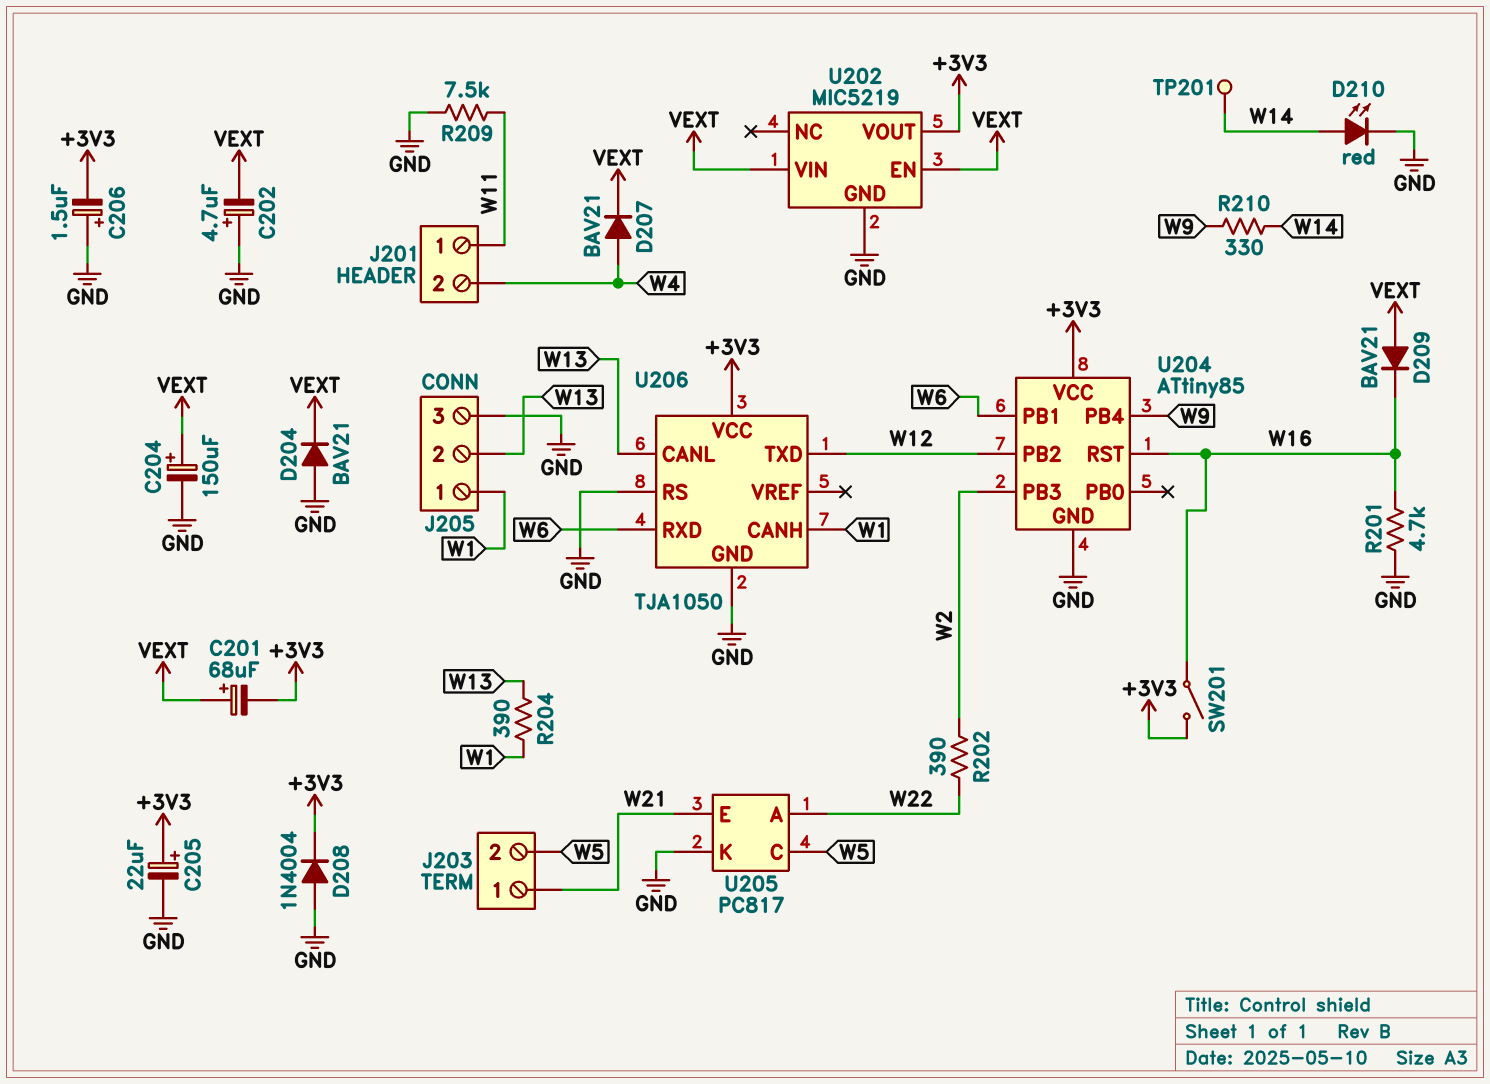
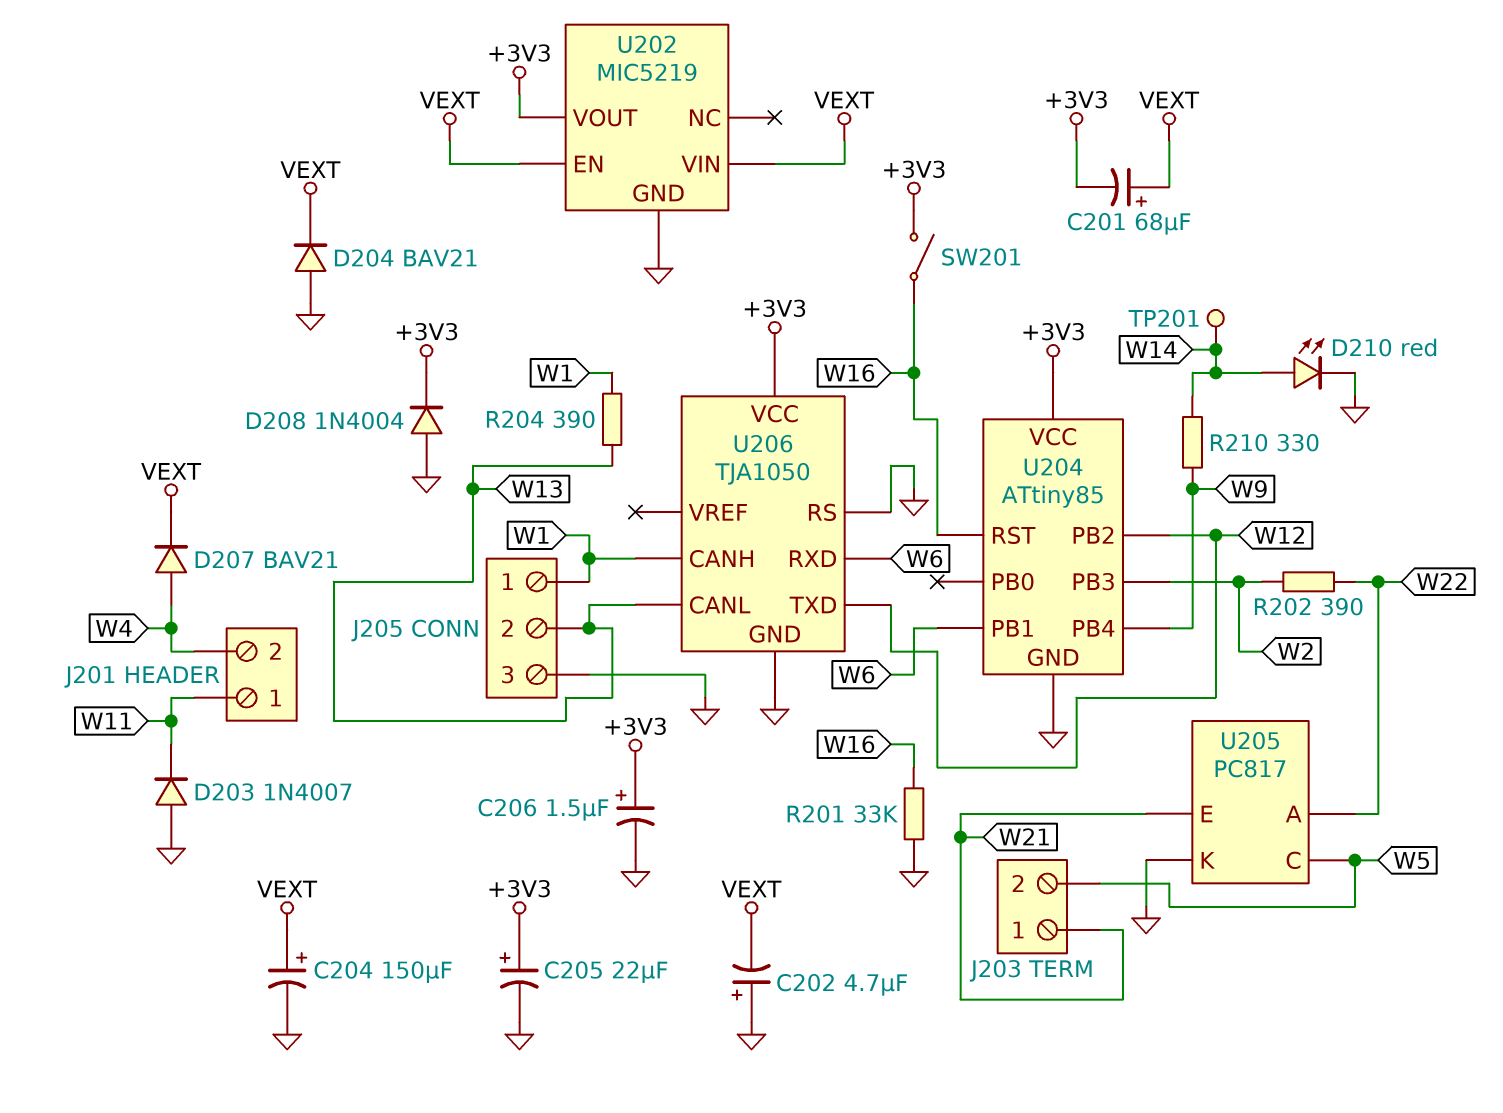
C206: 1.5uF (plus GND, minus +3V3) -> 1.5uF (plus +3V3, minus GND)
D203: none -> diode 1N4007 (A GND, K W11)
D209: diode BAV21 (A VEXT, K W16) -> none
R201: 4.7k (GND, W16) -> 33k (GND, W16)
R209: 7.5k (GND, W11) -> none

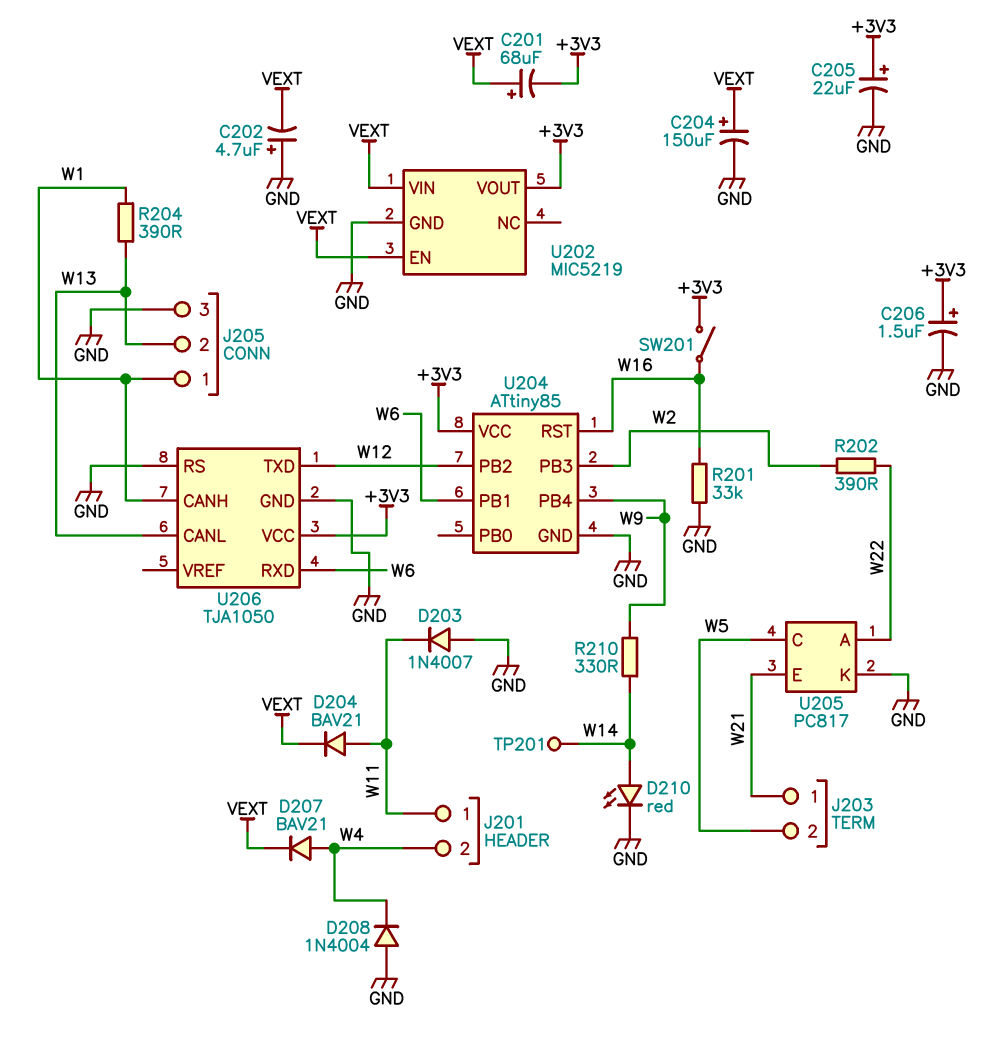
D204: diode BAV21 (A GND, K VEXT) -> diode BAV21 (A W11, K VEXT)
D208: diode 1N4004 (A GND, K +3V3) -> diode 1N4004 (A GND, K W4)

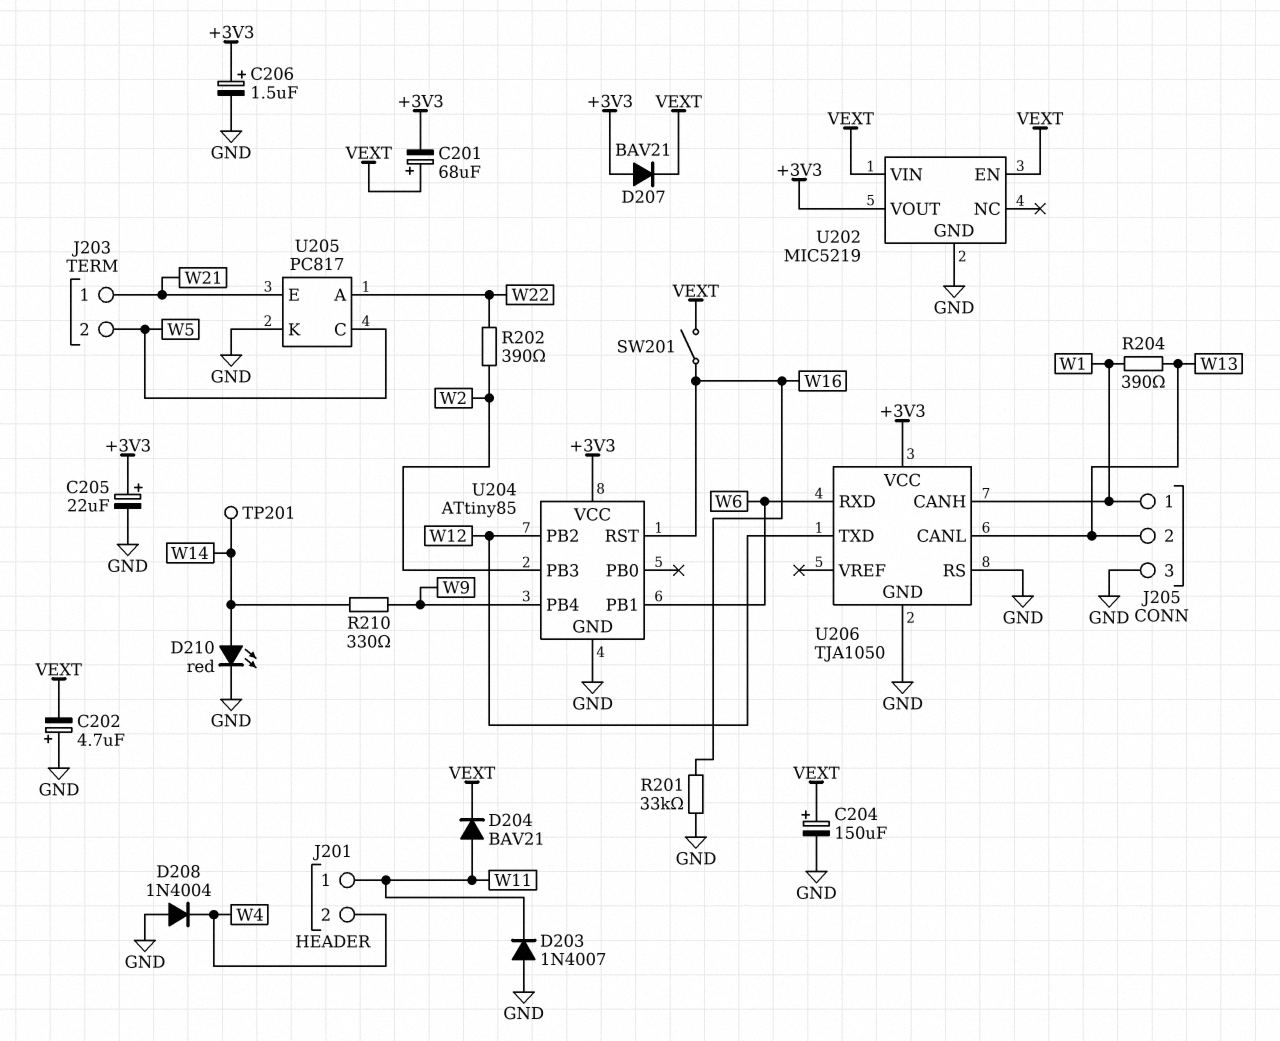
D207: diode BAV21 (A W4, K VEXT) -> diode BAV21 (A +3V3, K VEXT)
SW201: switch (+3V3, W16) -> switch (VEXT, W16)

